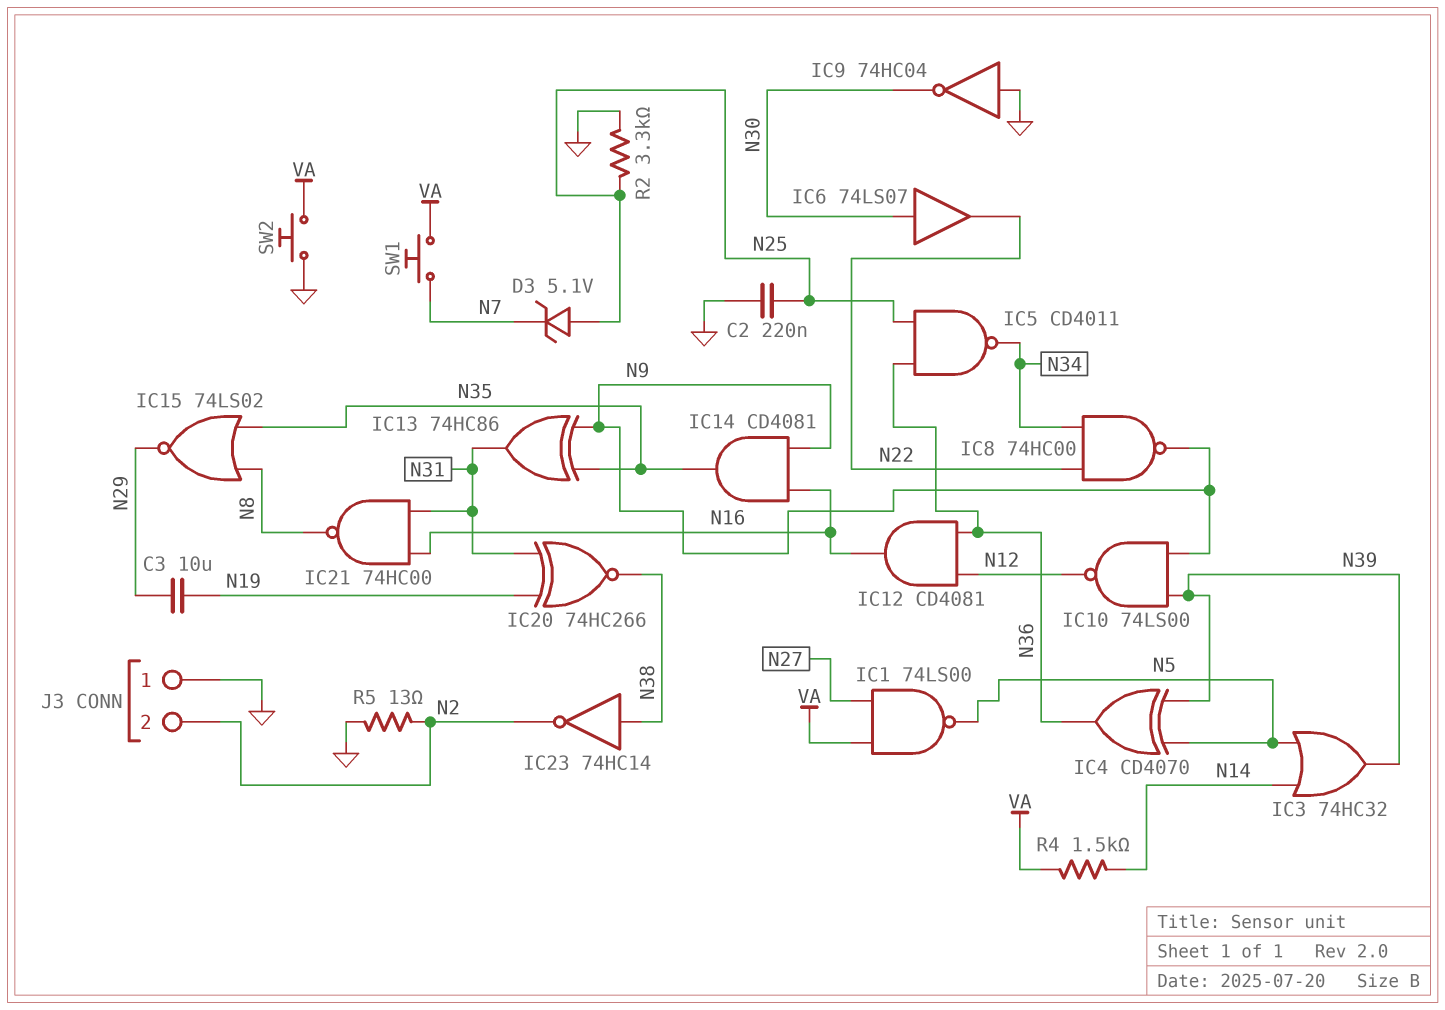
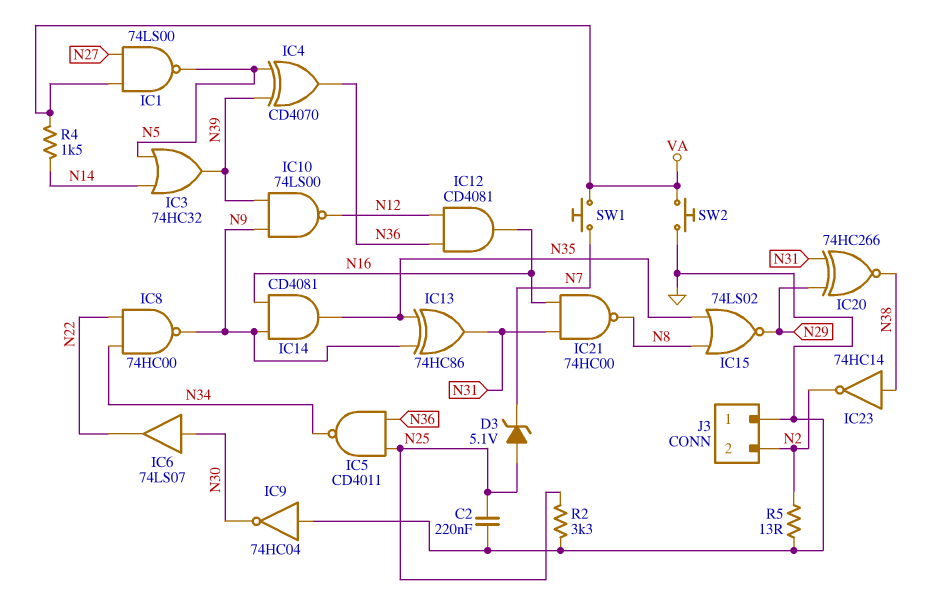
C3: 10uF (N19, N29) -> none
IC20: XNOR 74HC266 (in N19, in N31, out N38) -> XNOR 74HC266 (in N29, in N31, out N38)

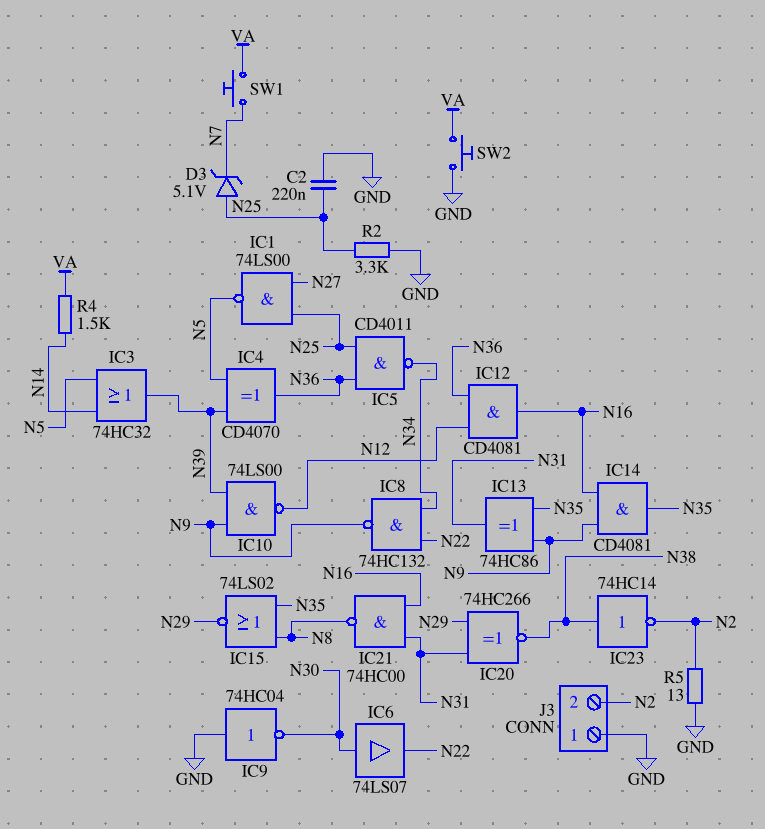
IC1: NAND 74LS00 (in N27, in VA, out N5) -> NAND 74LS00 (in N25, in N27, out N5)
IC8: NAND 74HC00 (in N22, in N34, out N9) -> NAND 74HC132 (in N22, in N34, out N9)

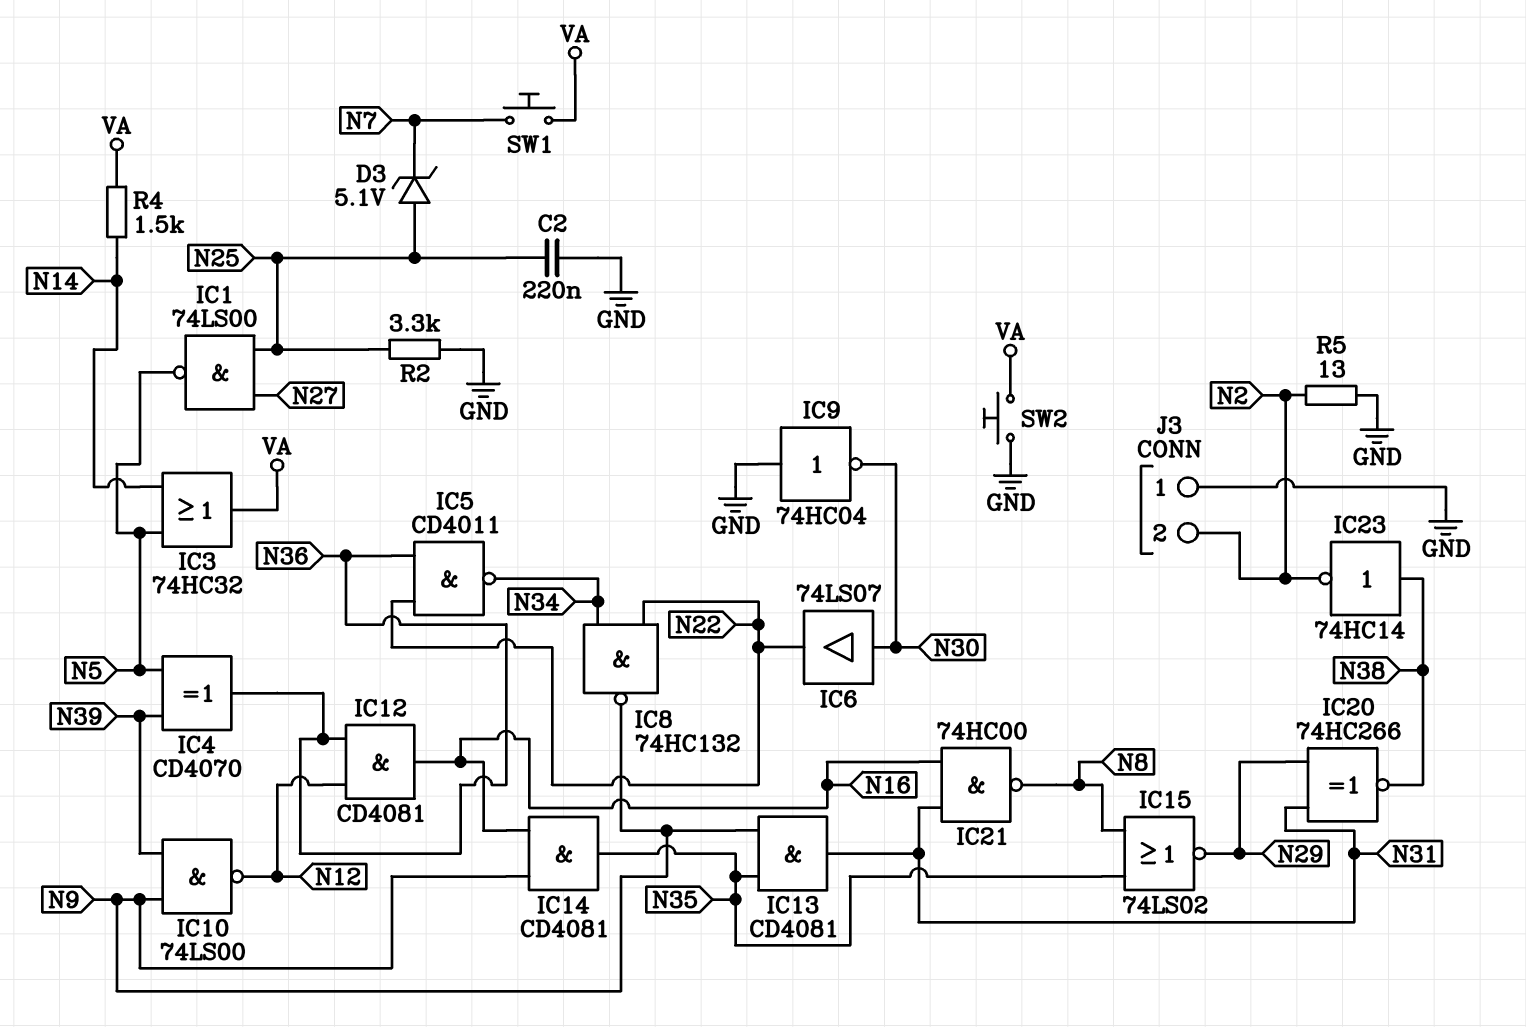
IC3: OR 74HC32 (in N5, in N14, out N39) -> OR 74HC32 (in N5, in N14, out VA)
IC5: NAND CD4011 (in N25, in N36, out N34) -> NAND CD4011 (in N22, in N36, out N34)
IC13: XOR 74HC86 (in N9, in N35, out N31) -> AND CD4081 (in N9, in N35, out N31)

